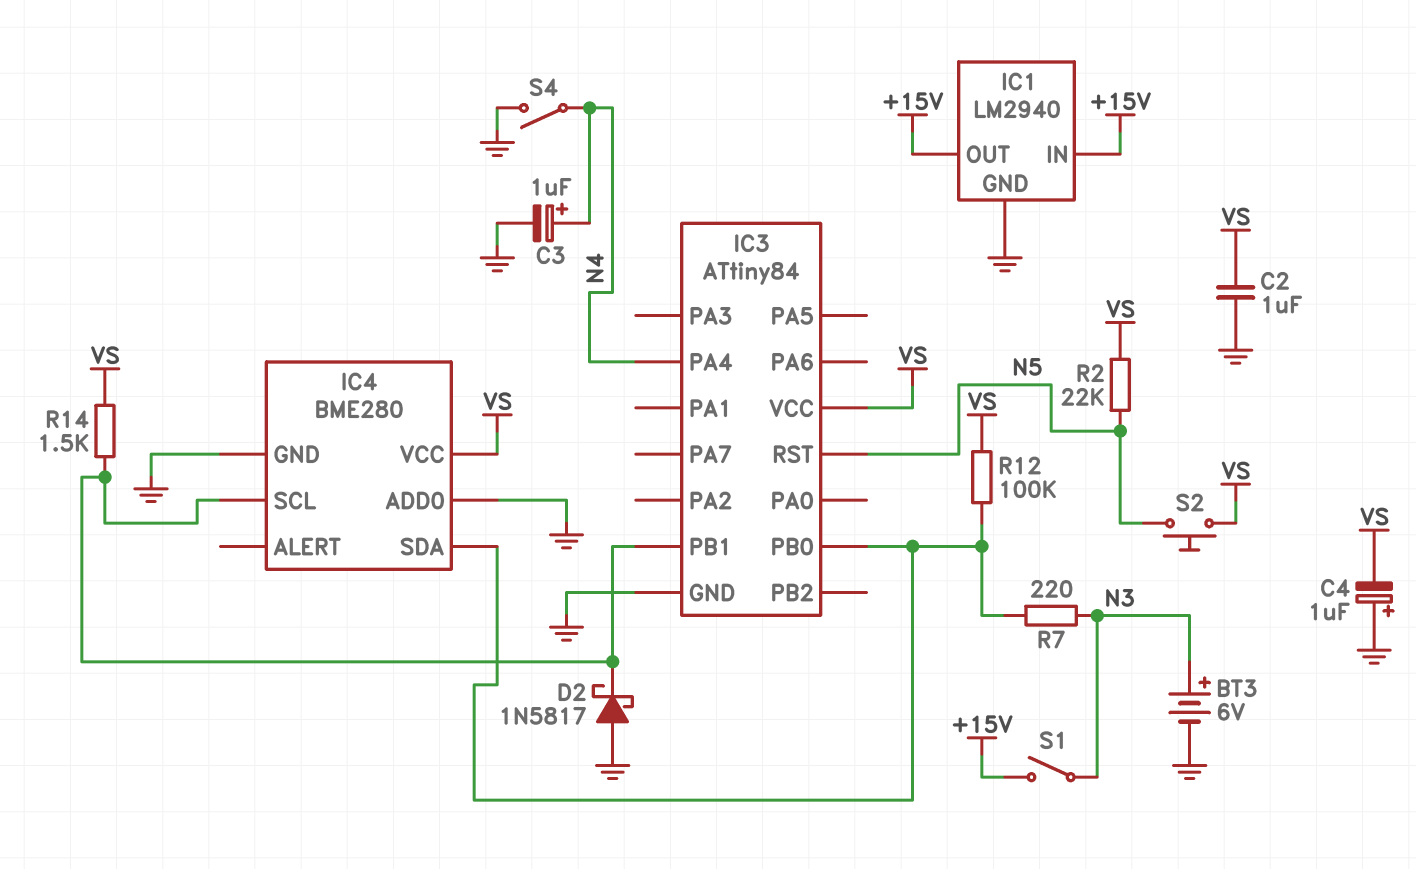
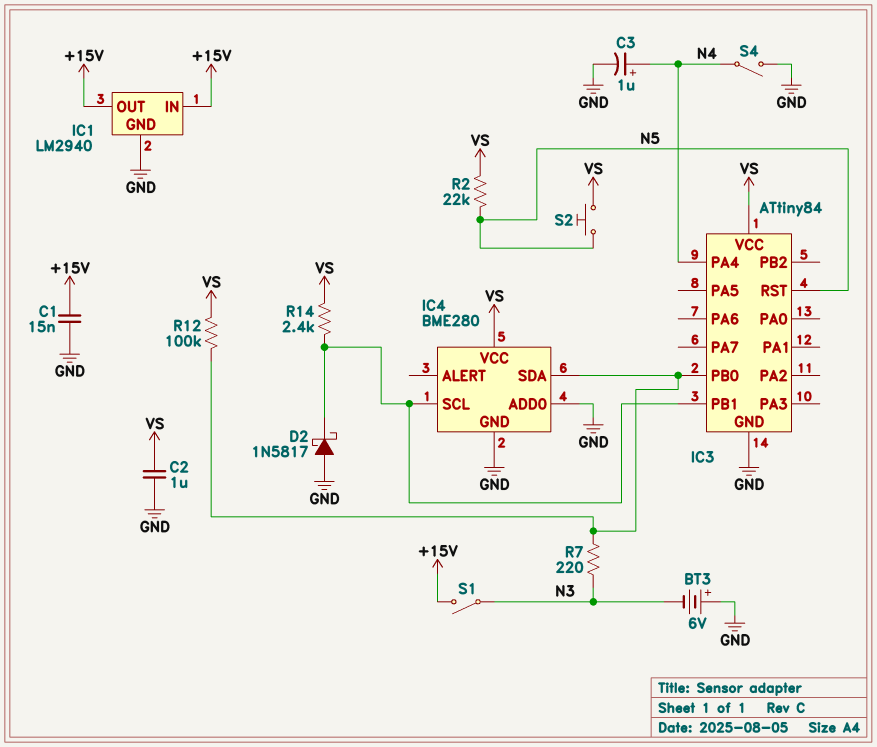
BT3: 6V (plus N3, minus GND) -> 6V (plus GND, minus N3)
C1: none -> 15nF (+15V, GND)
C4: 1uF (plus GND, minus VS) -> none
R14: 1.5k (IC3/PB1, VS) -> 2.4k (IC3/PB1, VS)

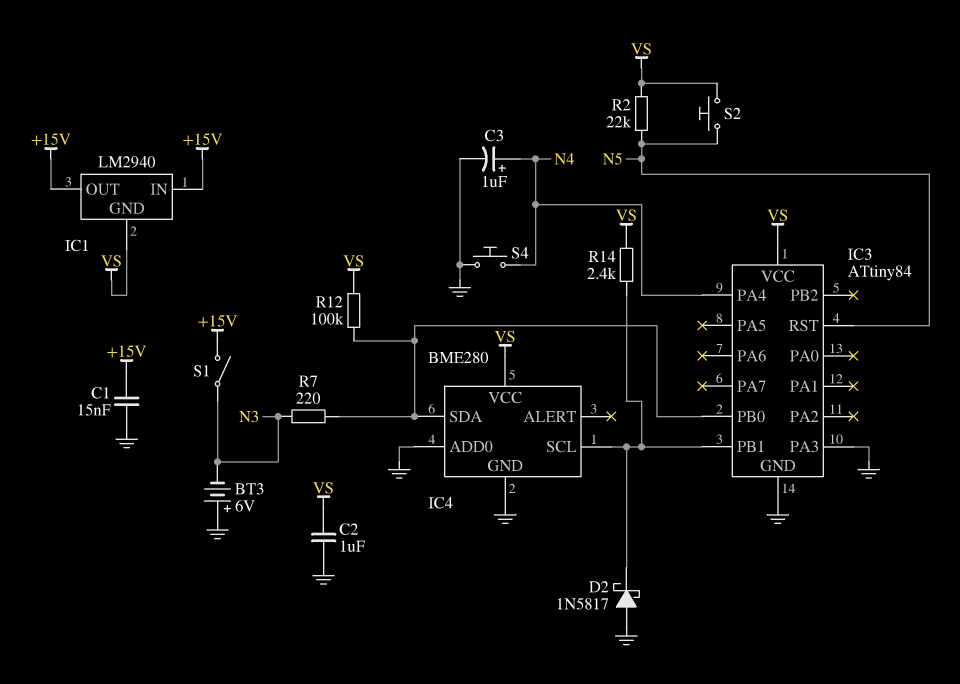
IC1 pin GND: GND -> VS
IC3 pin PA3: none -> GND
S4: switch (GND, N4) -> button (GND, N4)

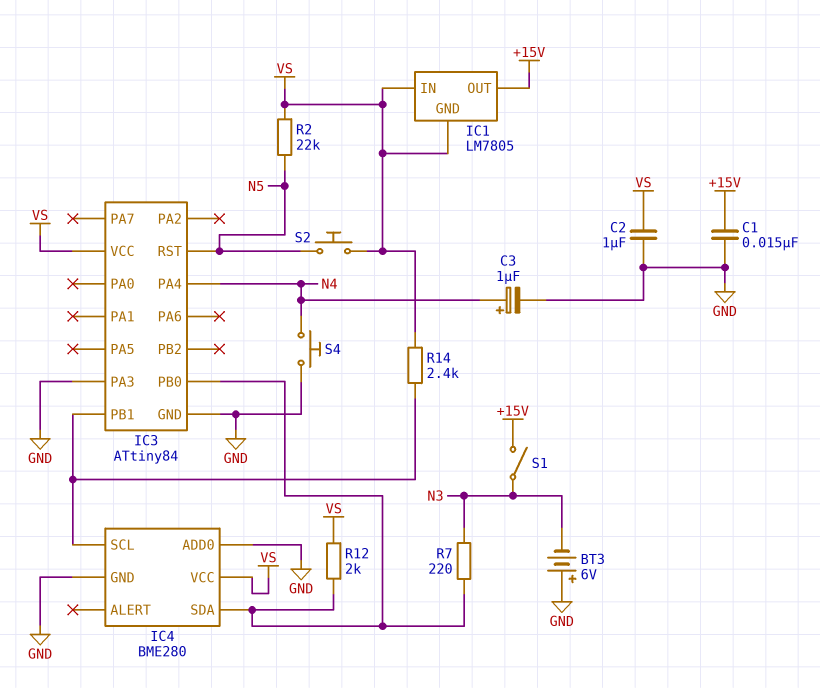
D2: schottky 1N5817 (A GND, K IC3/PB1) -> none
IC1: LM2940 -> LM7805
IC1 pin IN: +15V -> VS
R12: 100k (IC3/PB0, VS) -> 2k (IC3/PB0, VS)

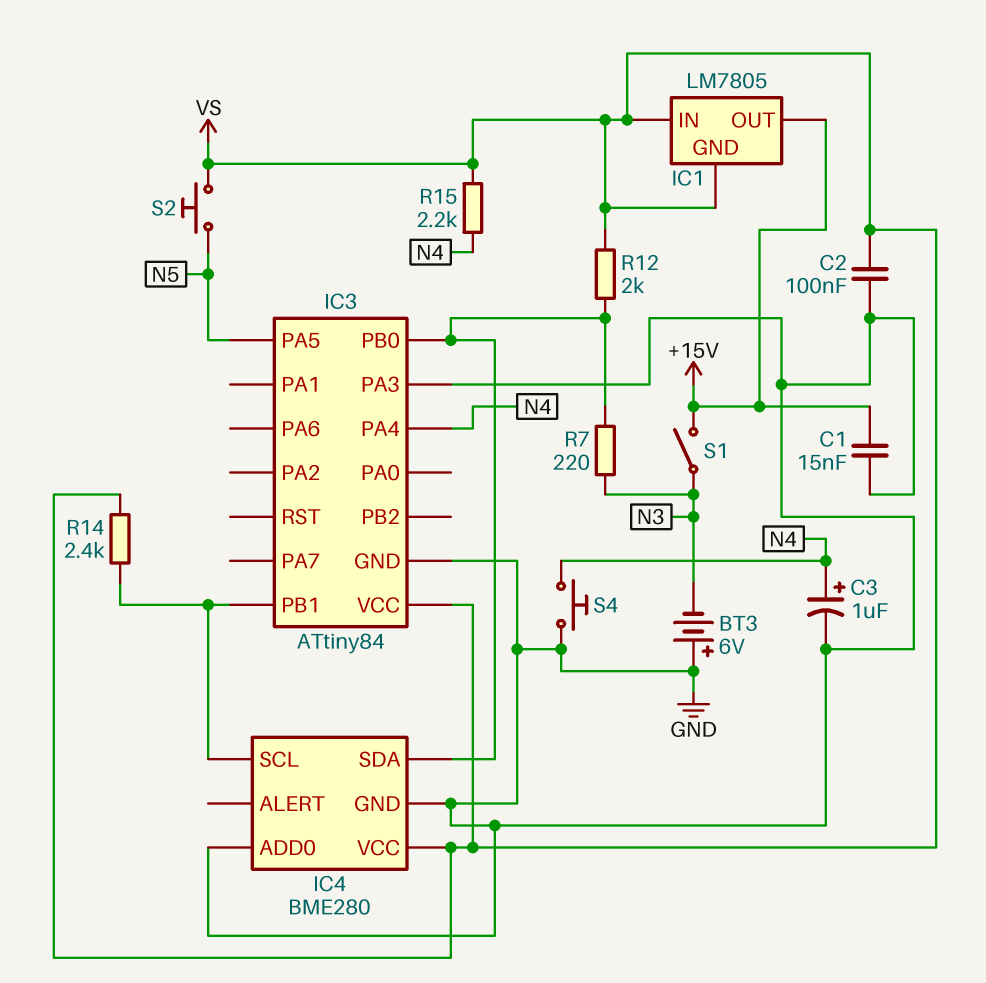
C2: 1uF (GND, VS) -> 100nF (GND, VS)
IC3 pin PA5: none -> N5
IC3 pin RST: N5 -> none
R2: 22k (N5, VS) -> none
R15: none -> 2.2k (N4, VS)

